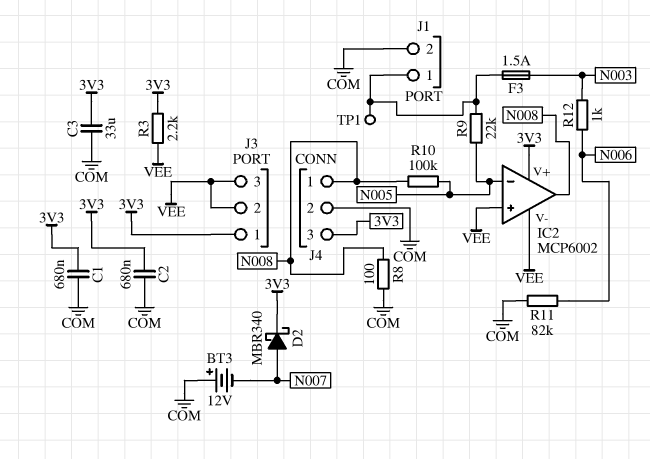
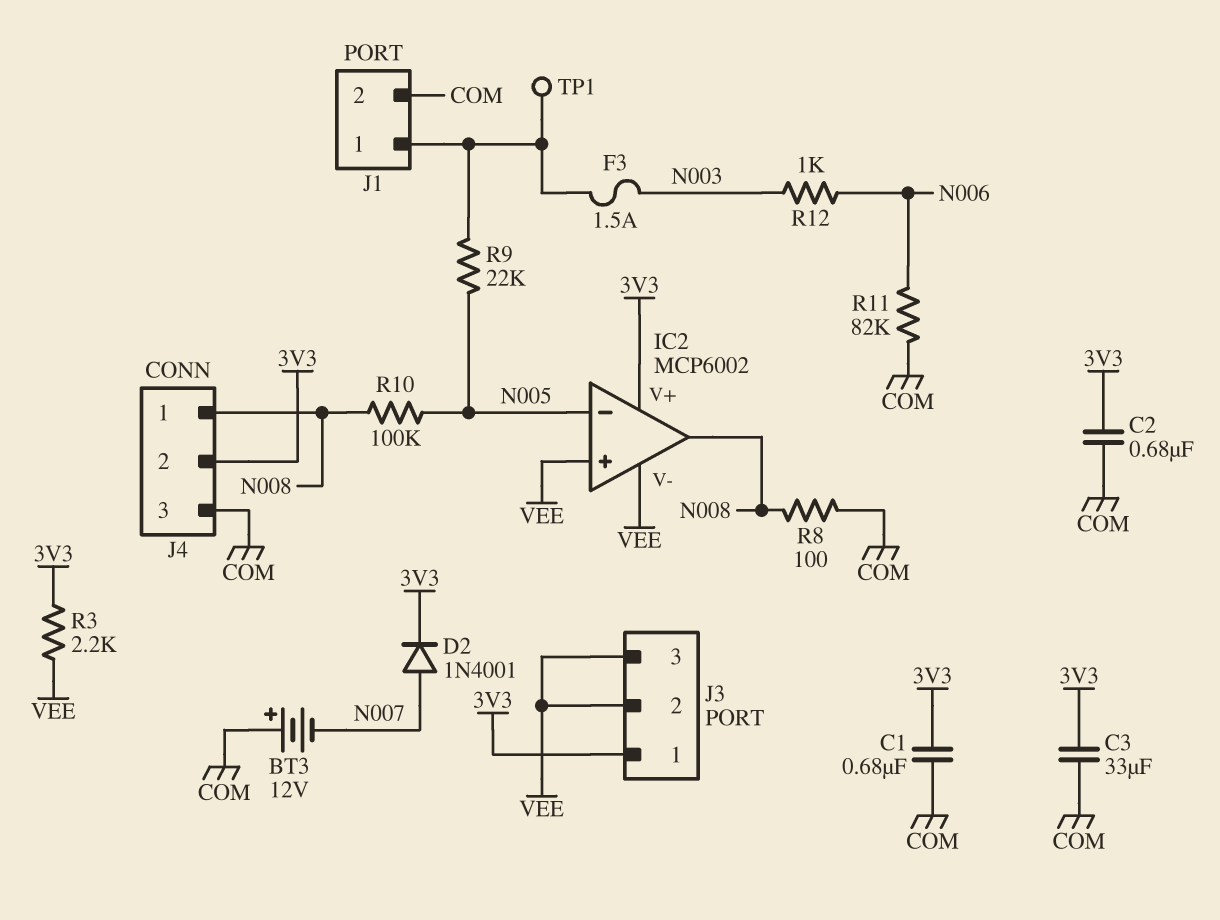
D2: schottky MBR340 (A N007, K 3V3) -> diode 1N4001 (A N007, K 3V3)
J4 pin 2: COM -> 3V3
J4 pin 3: 3V3 -> COM

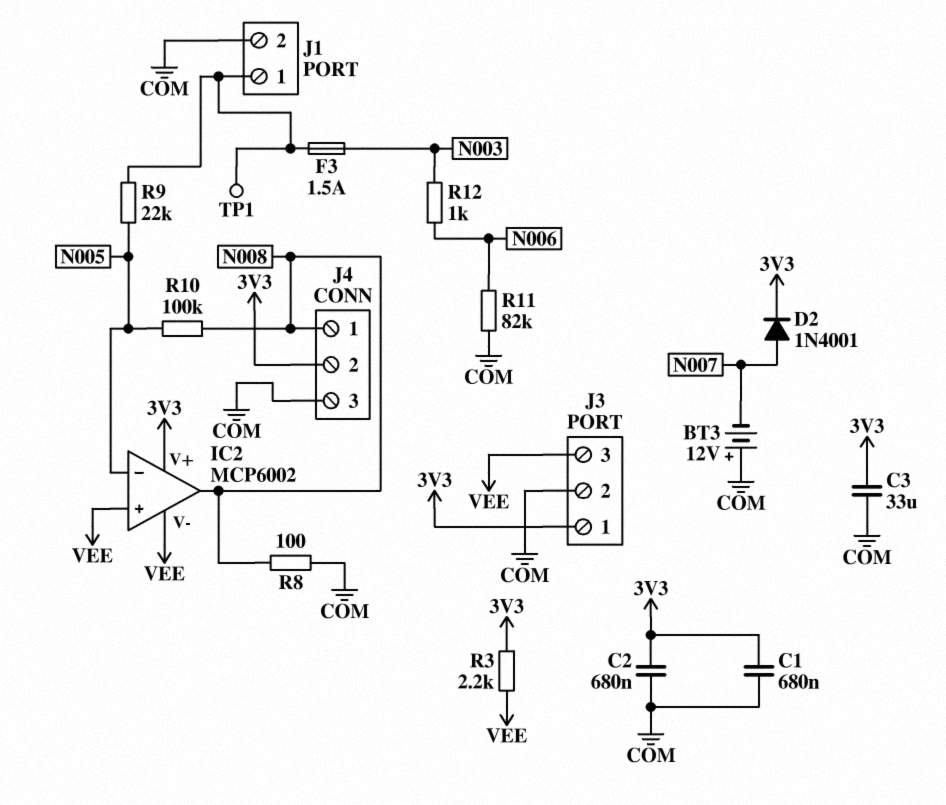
J3 pin 2: VEE -> COM

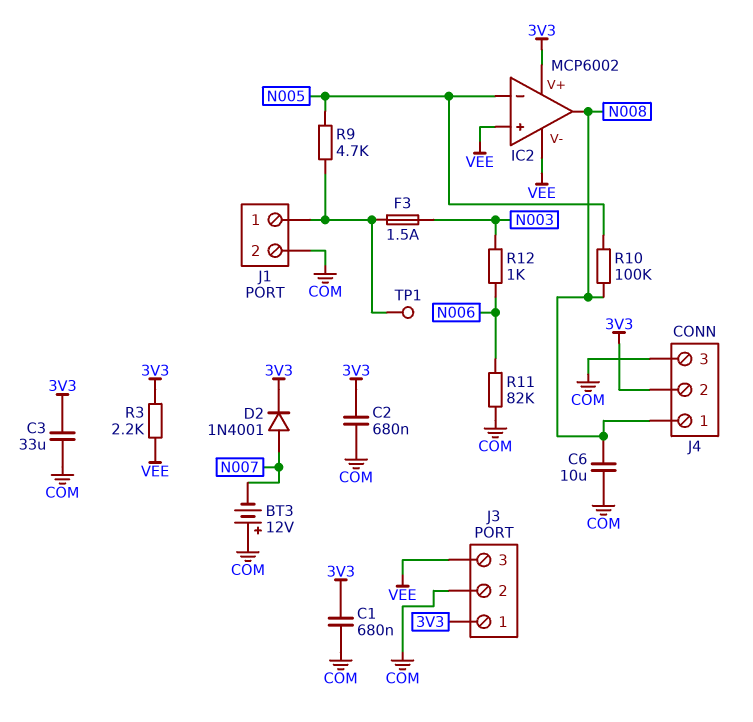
C6: none -> 10uF (COM, N008)
R8: 100 (COM, N008) -> none
R9: 22k (J1/1, N005) -> 4.7k (J1/1, N005)

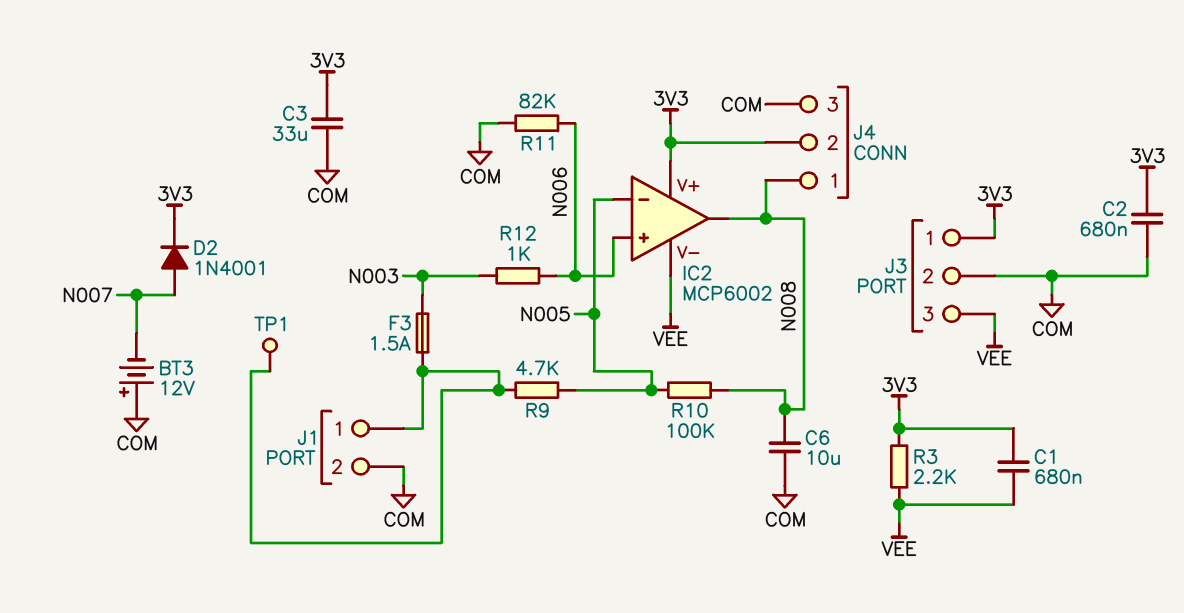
C1: 680nF (3V3, COM) -> 680nF (3V3, VEE)
IC2 pin in+: VEE -> N006

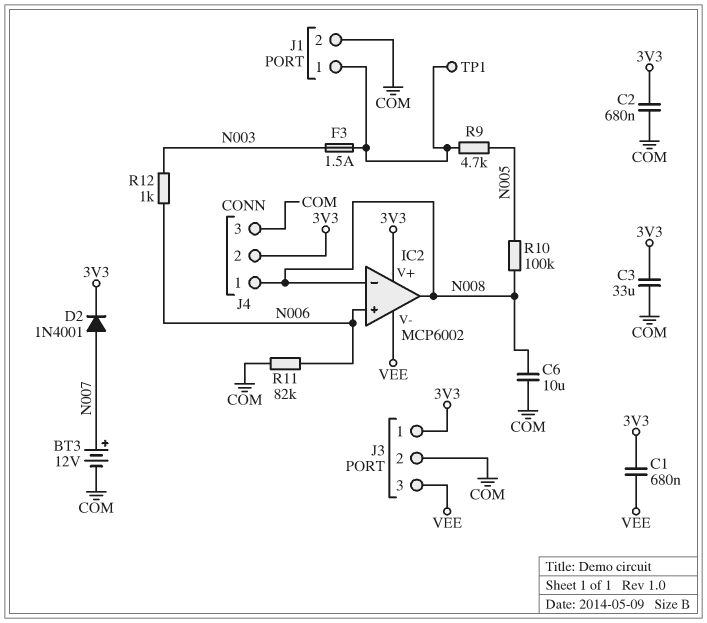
BT3: 12V (plus COM, minus N007) -> 12V (plus N007, minus COM)
IC2 pin in-: N005 -> N008
R3: 2.2k (3V3, VEE) -> none

